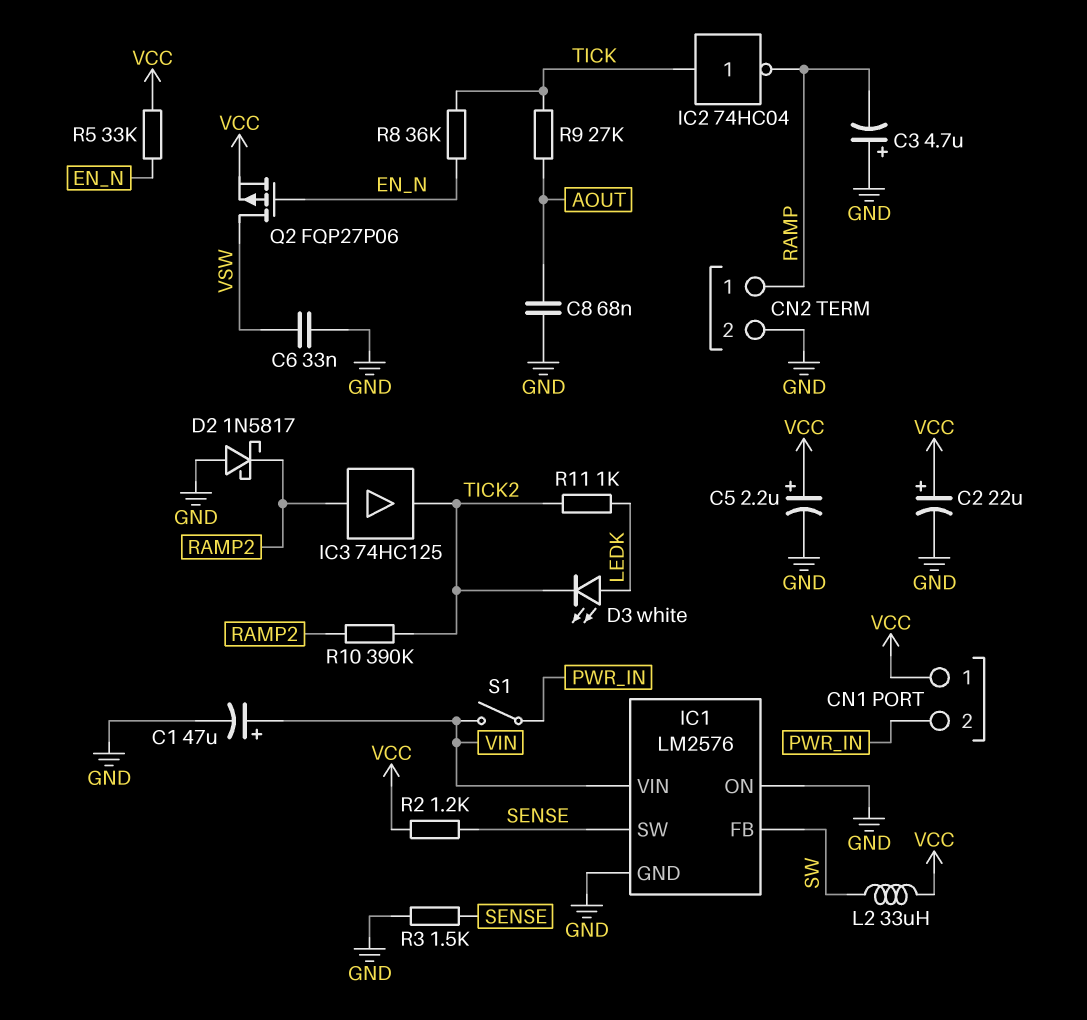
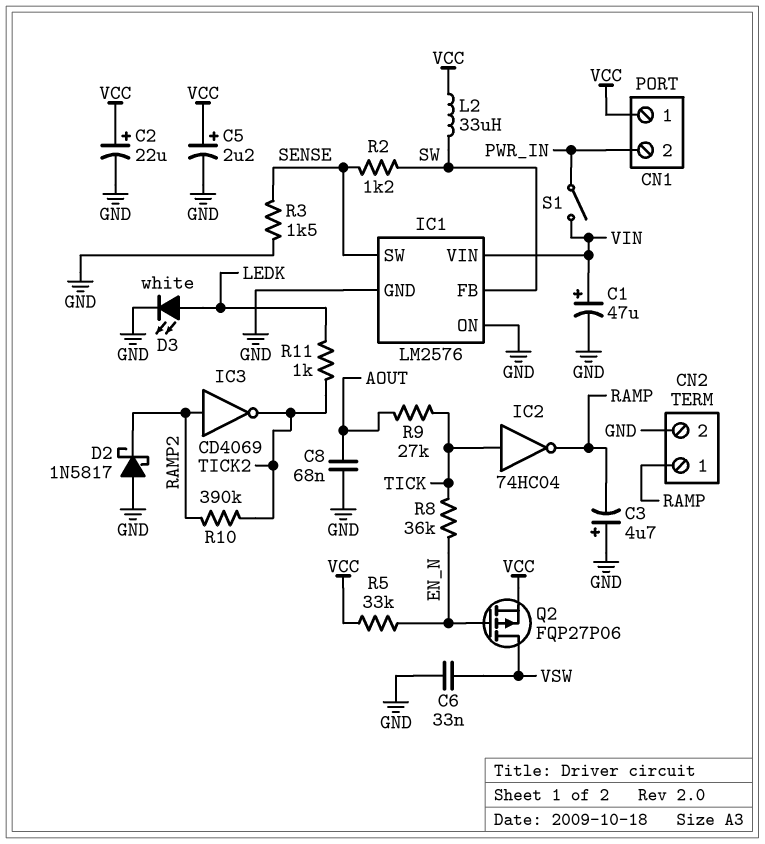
D3: LED white (A LEDK, K TICK2) -> LED white (A LEDK, K GND)
IC3: buffer 74HC125 (in RAMP2, out TICK2) -> NOT CD4069 (in RAMP2, out TICK2)
R2: 1.2k (SENSE, VCC) -> 1.2k (SENSE, SW)

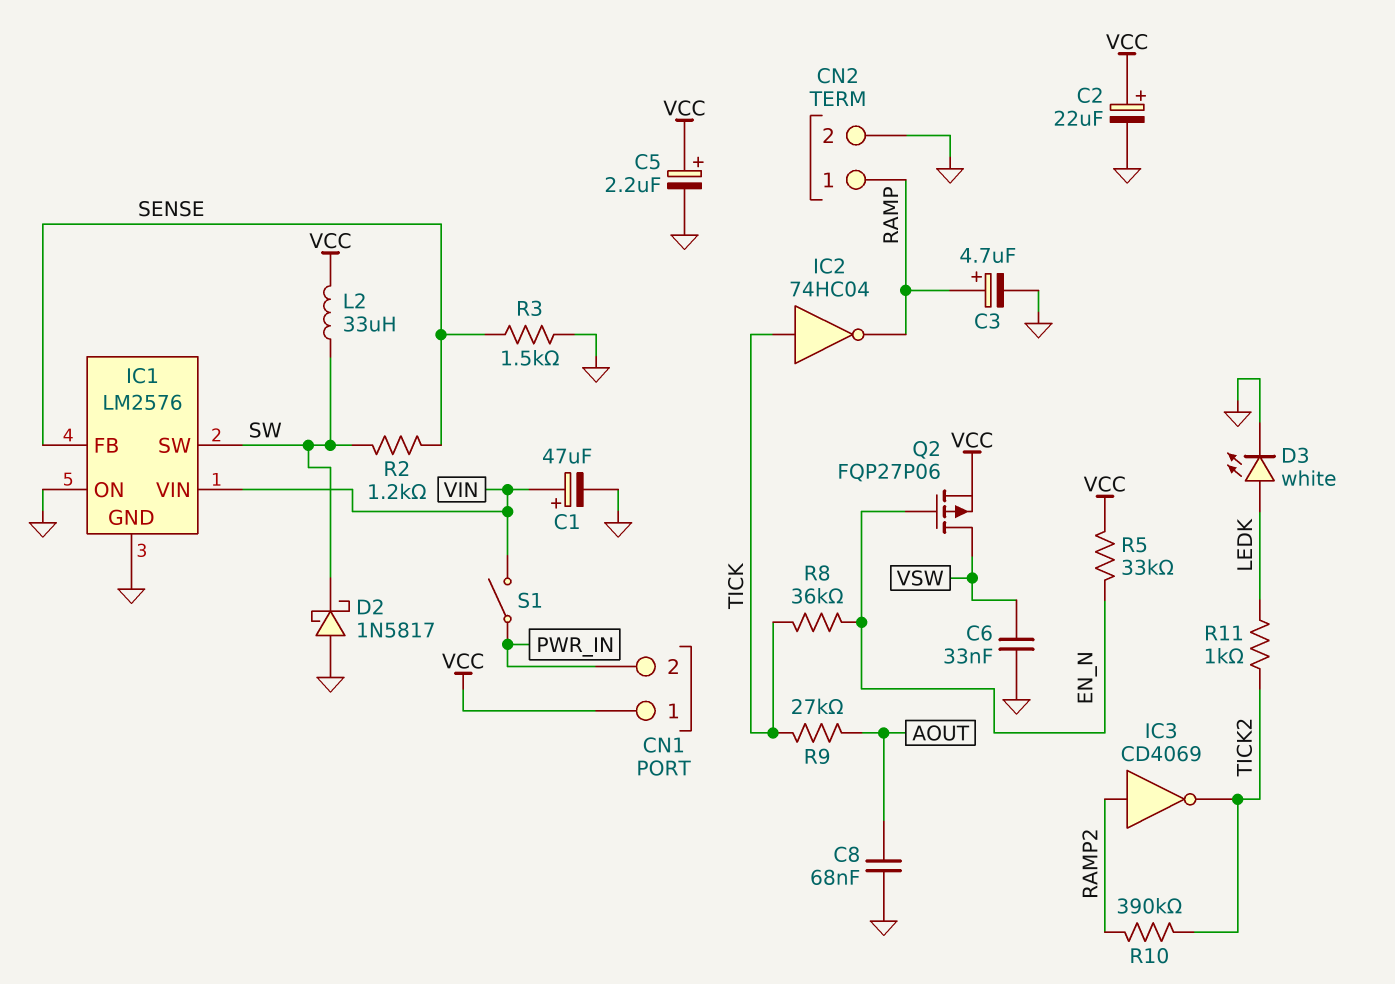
C3: 4.7uF (plus GND, minus RAMP) -> 4.7uF (plus RAMP, minus GND)
D2: schottky 1N5817 (A GND, K RAMP2) -> schottky 1N5817 (A GND, K SW)
IC1 pin FB: SW -> SENSE
IC1 pin SW: SENSE -> SW

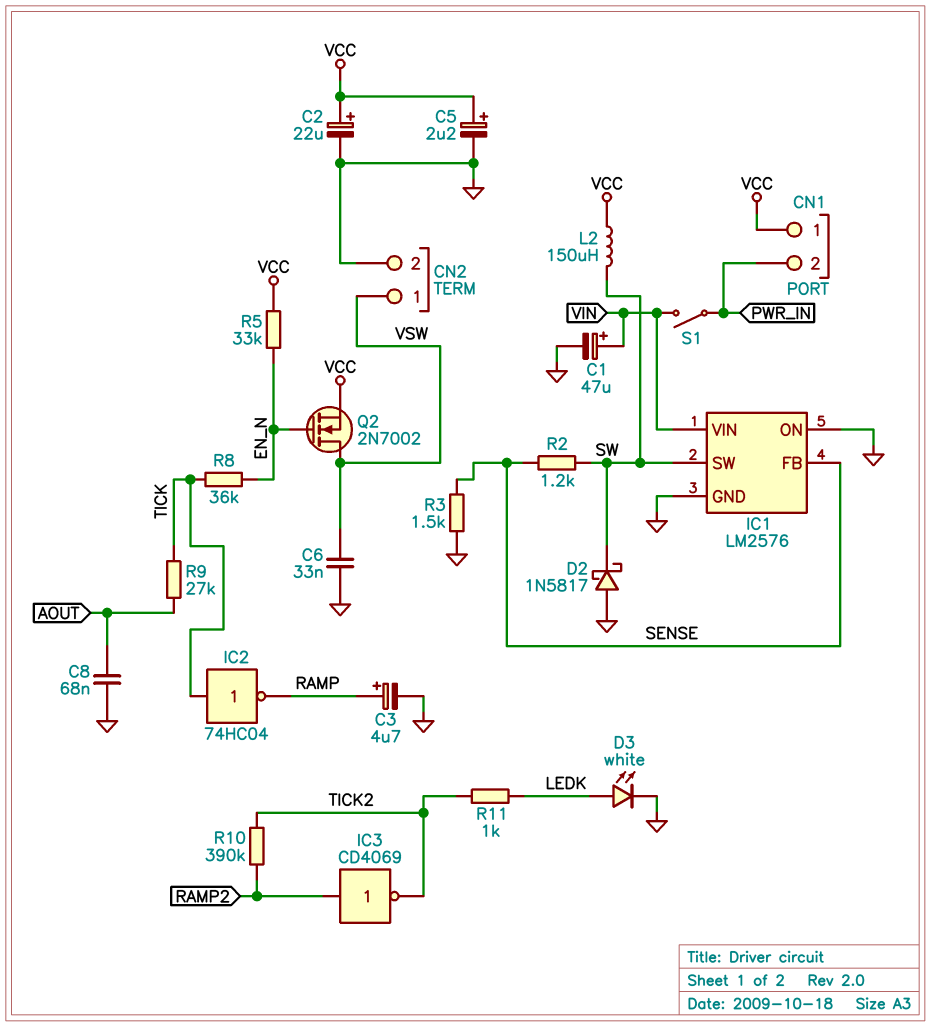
CN2 pin 1: RAMP -> VSW
L2: 33uH (SW, VCC) -> 150uH (SW, VCC)
Q2: PMOS FQP27P06 (G EN_N, D VSW, S VCC) -> NMOS 2N7002 (G EN_N, D VSW, S VCC)

